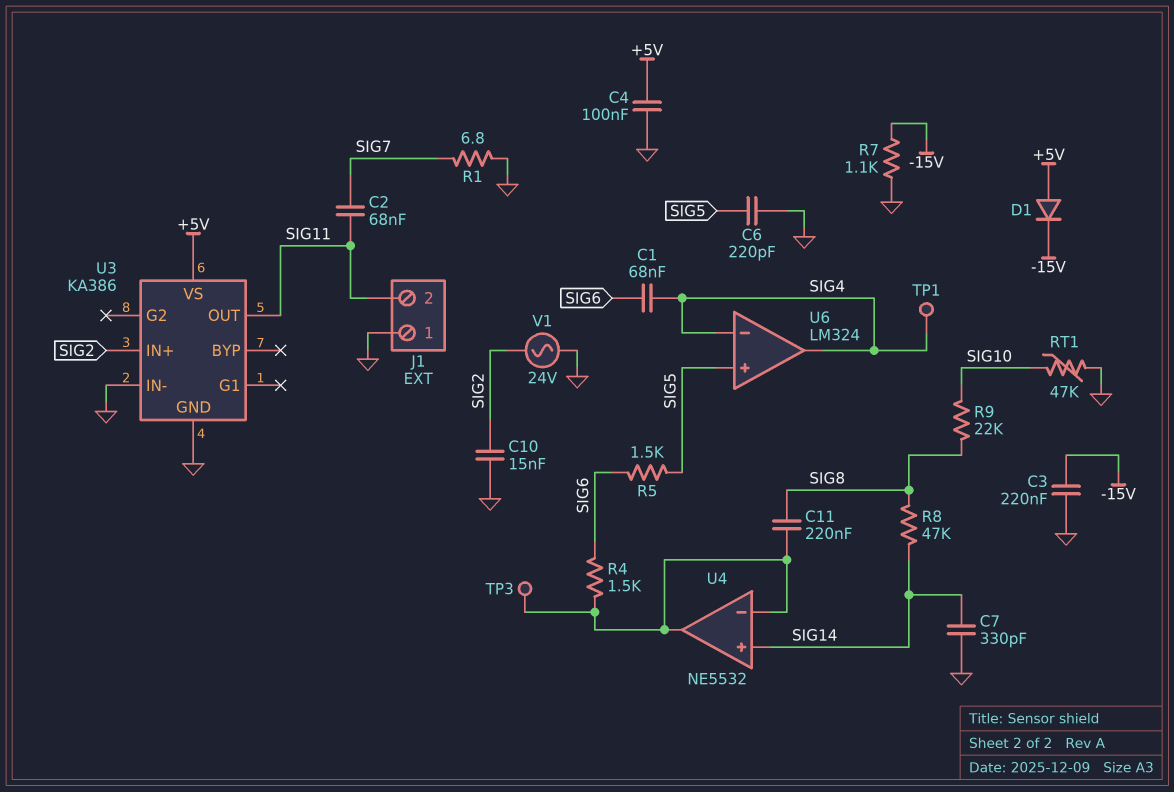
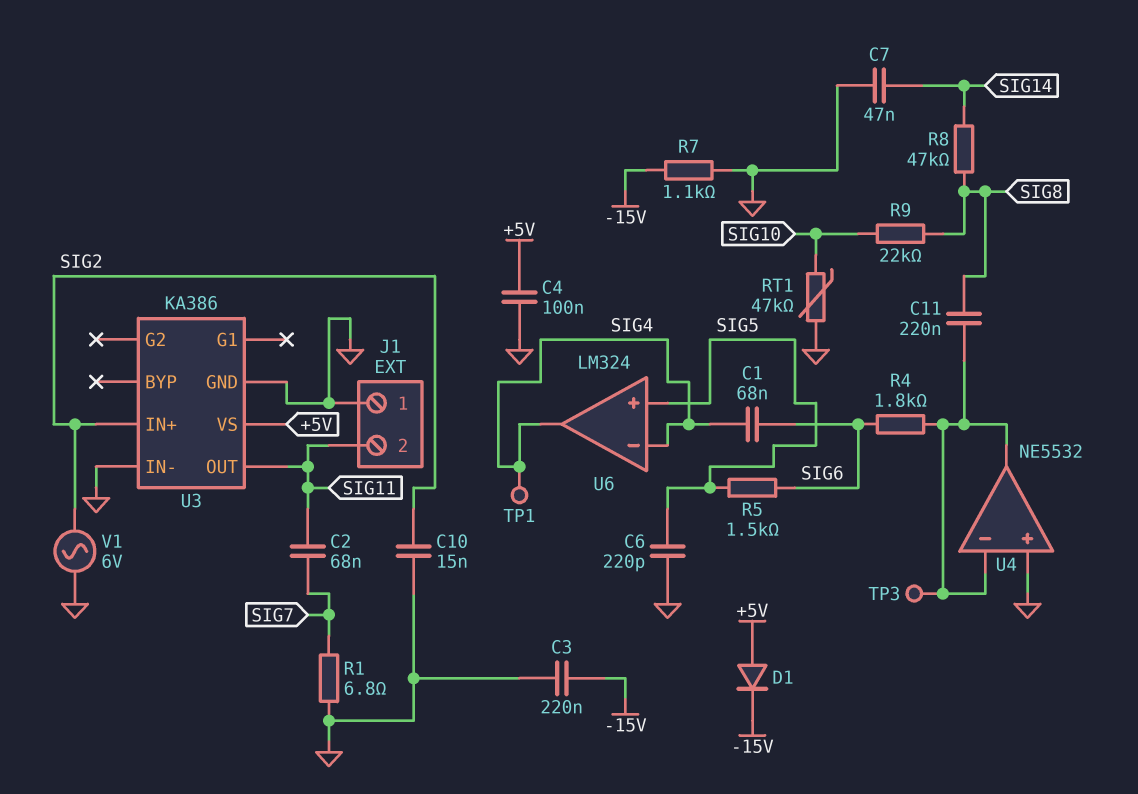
C7: 330pF (GND, SIG14) -> 47nF (GND, SIG14)
R4: 1.5k (SIG6, U4/in-) -> 1.8k (SIG6, U4/in-)
U4 pin in+: SIG14 -> GND
V1: AC 24V (GND, SIG2) -> AC 6V (GND, SIG2)

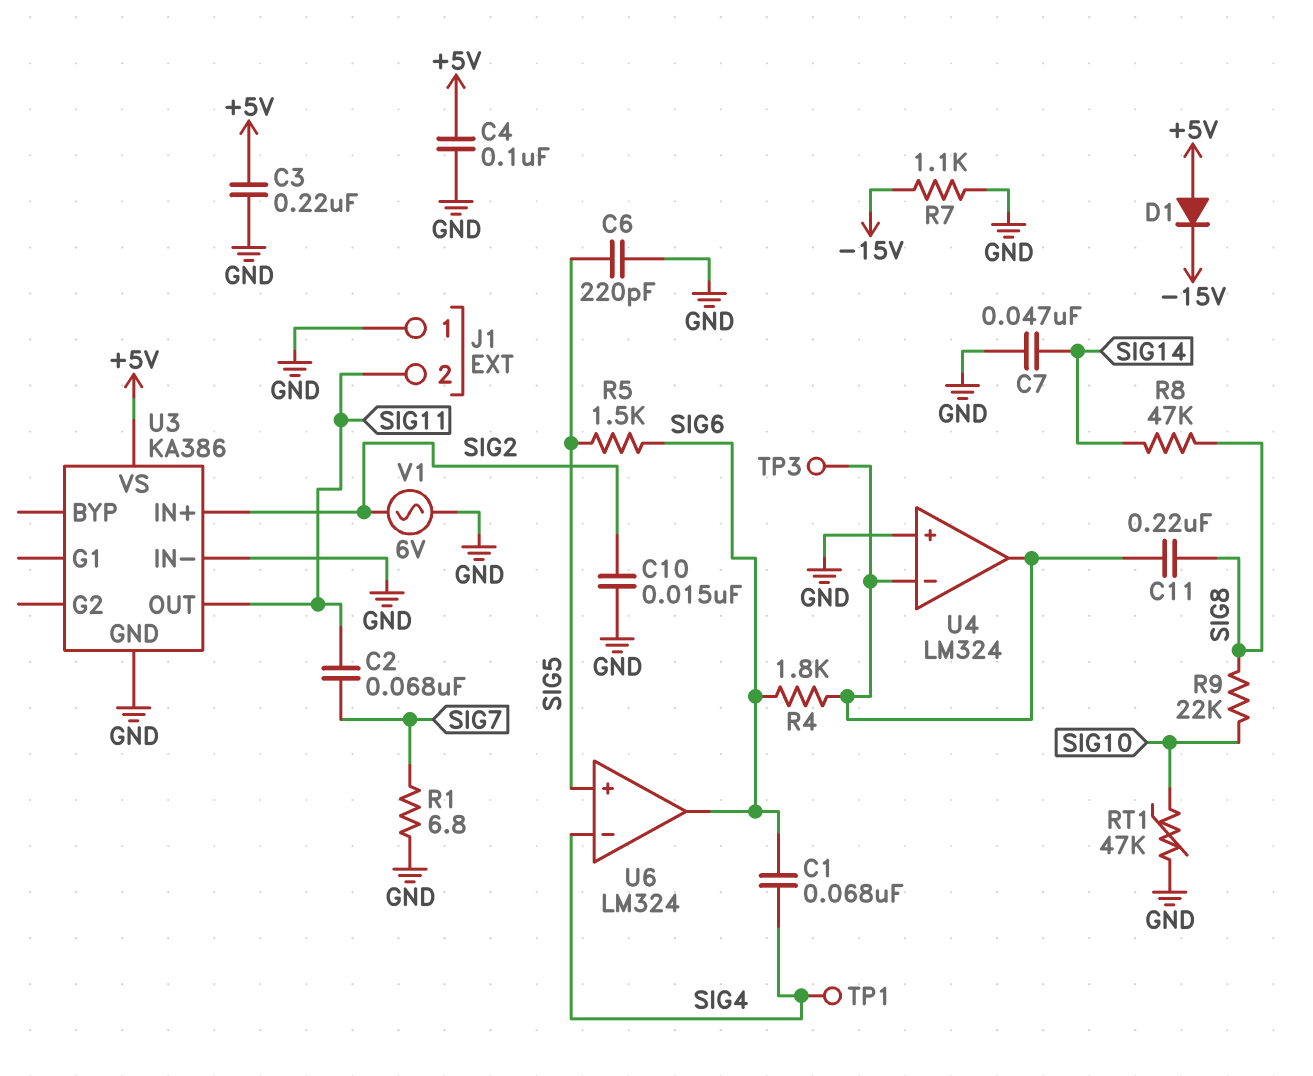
C3: 220nF (-15V, GND) -> 220nF (+5V, GND)
U4: NE5532 -> LM324
U6 pin out: SIG4 -> SIG6

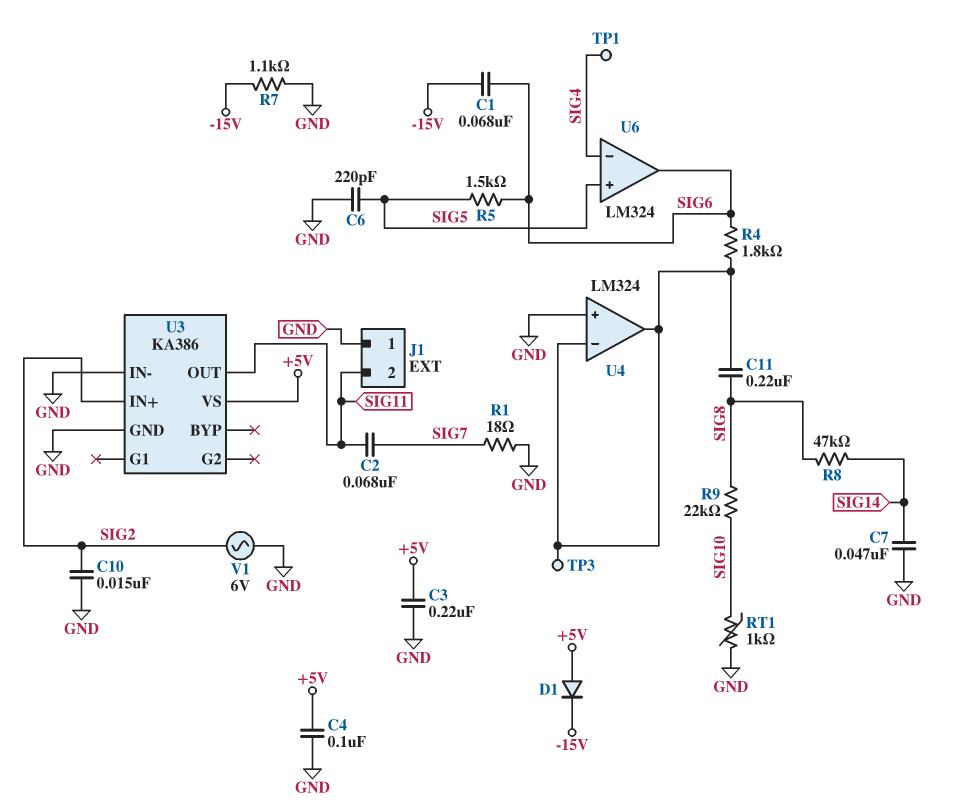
C1: 68nF (SIG4, SIG6) -> 68nF (-15V, SIG6)
R1: 6.8 (GND, SIG7) -> 18 (GND, SIG7)
RT1: 47k (GND, SIG10) -> 1k (GND, SIG10)

